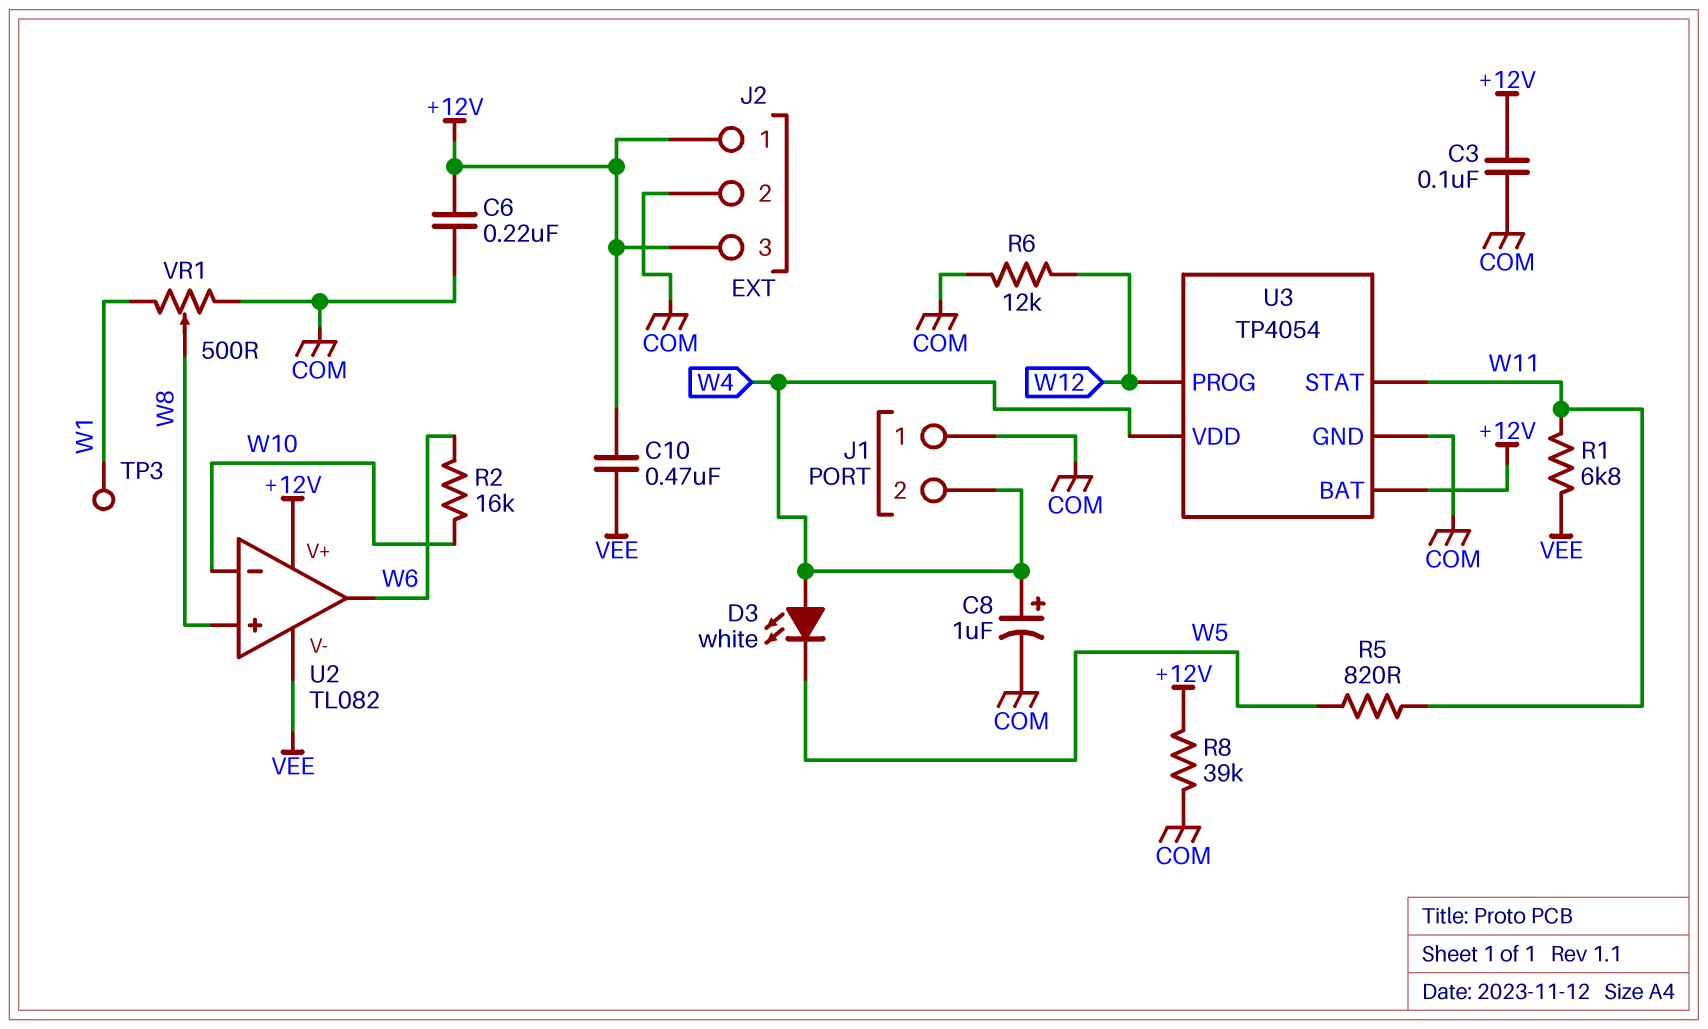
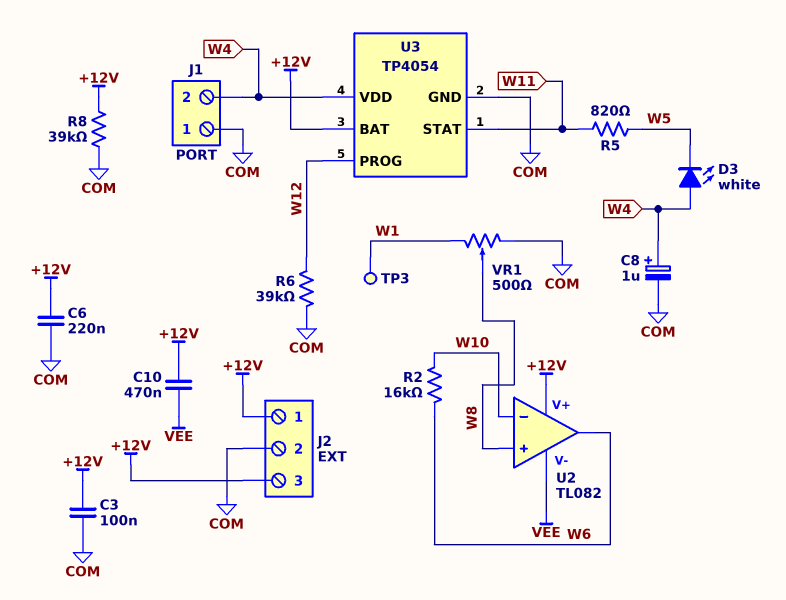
R1: 6.8k (VEE, W11) -> none
R6: 12k (COM, W12) -> 39k (COM, W12)

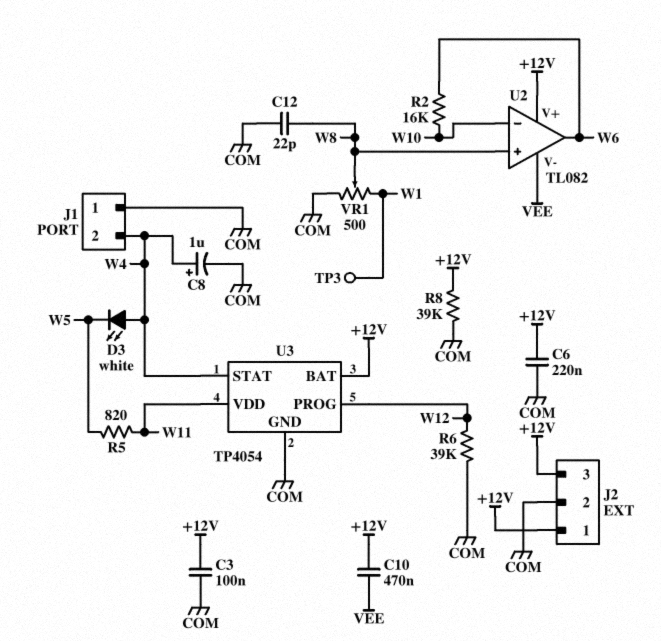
C12: none -> 22pF (COM, W8)
U3 pin STAT: W11 -> W4
U3 pin VDD: W4 -> W11

